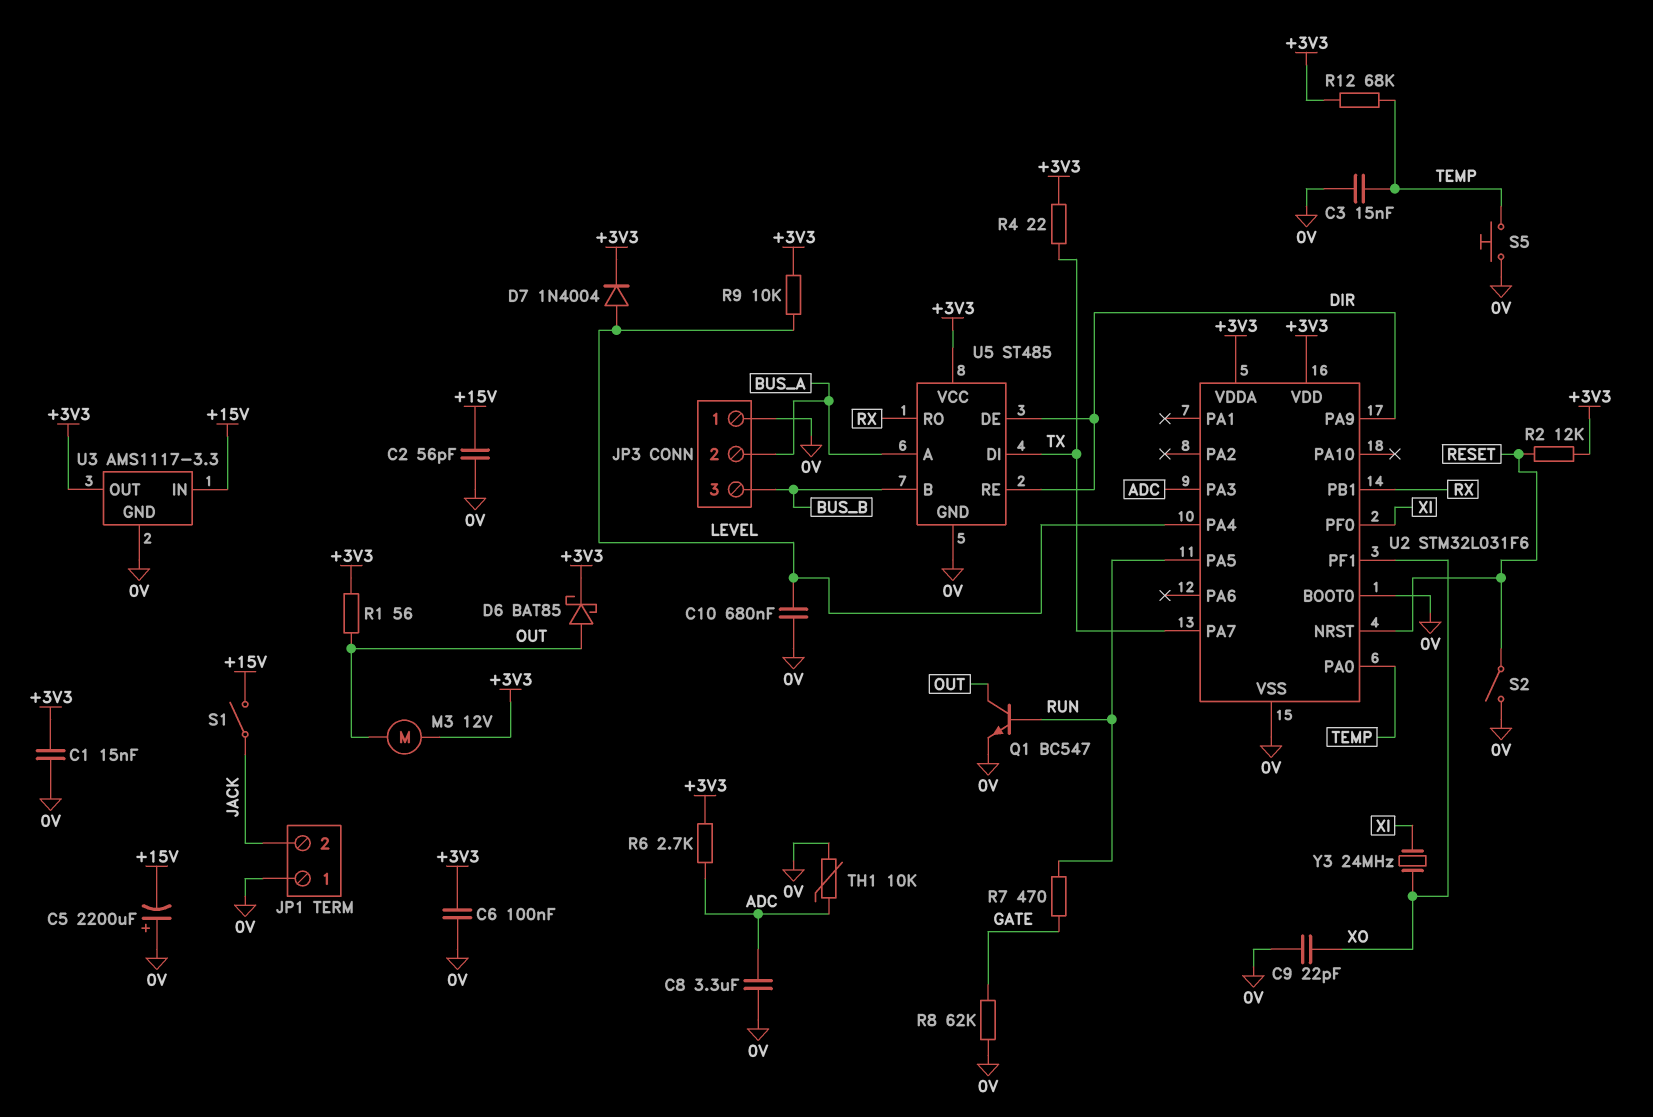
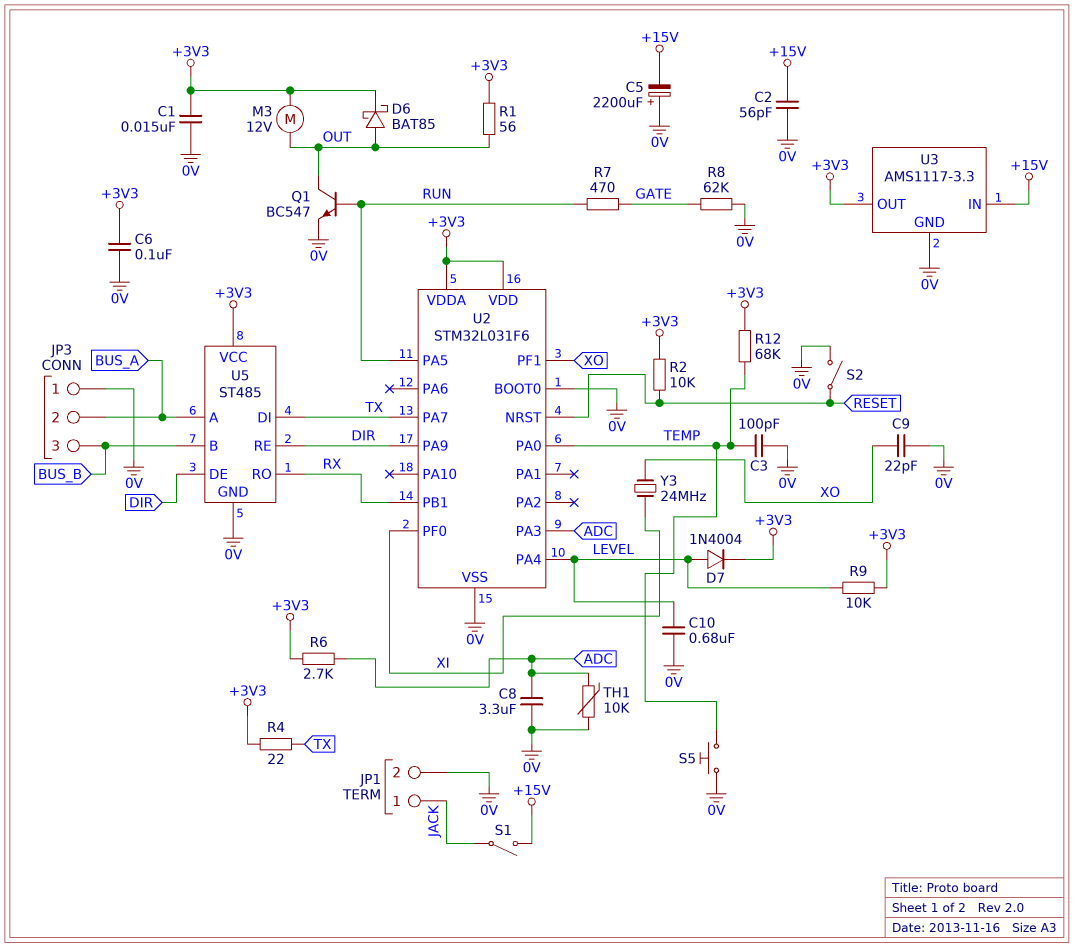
C3: 15nF (0V, TEMP) -> 100pF (0V, TEMP)
JP1 pin 1: 0V -> JACK
JP1 pin 2: JACK -> 0V
R2: 12k (+3V3, RESET) -> 10k (+3V3, RESET)

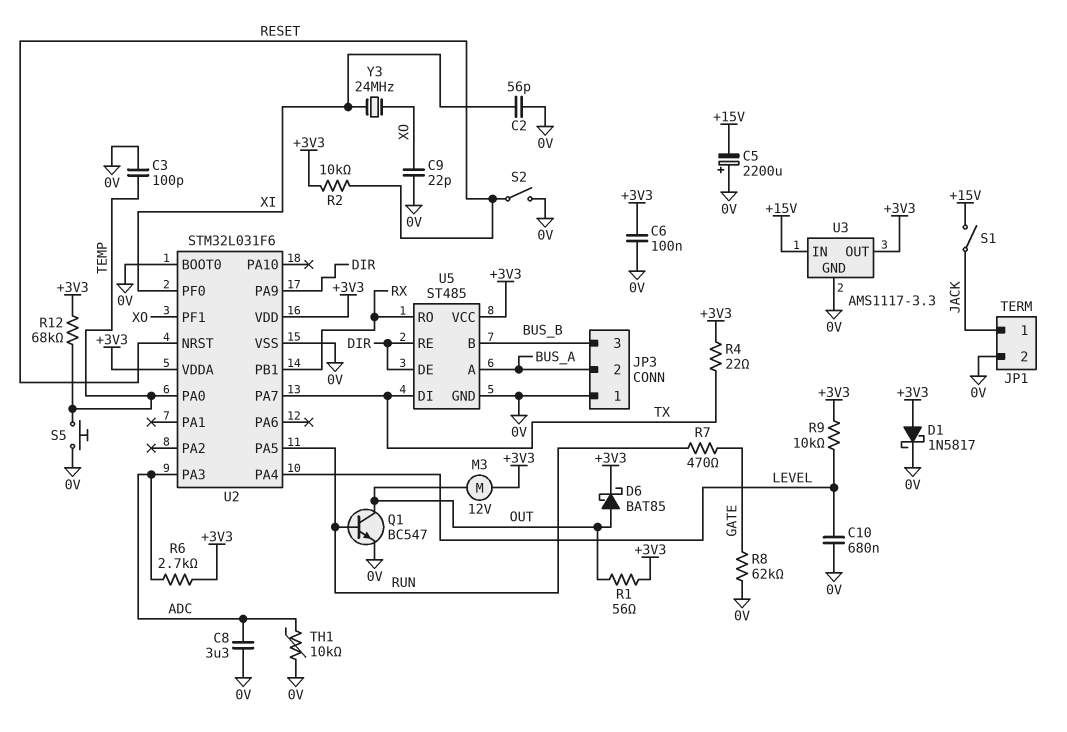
C1: 15nF (+3V3, 0V) -> none
C2: 56pF (+15V, 0V) -> 56pF (0V, XI)
D1: none -> schottky 1N5817 (A +3V3, K 0V)
D7: diode 1N4004 (A LEVEL, K +3V3) -> none

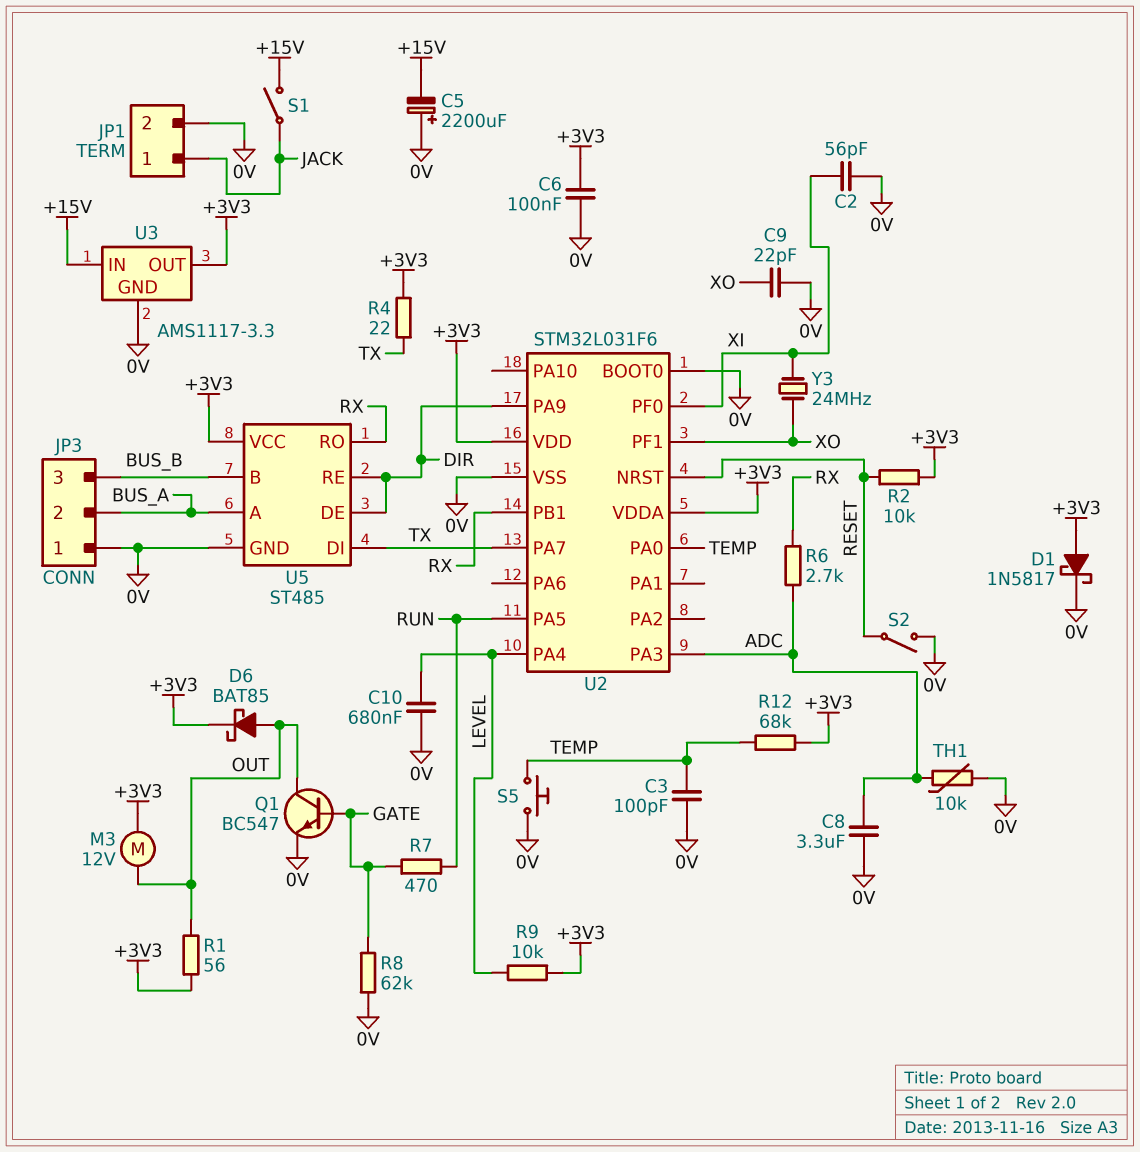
Q1: NPN BC547 (B RUN, C OUT, E 0V) -> NPN BC547 (B GATE, C OUT, E 0V)
R6: 2.7k (+3V3, ADC) -> 2.7k (ADC, RX)

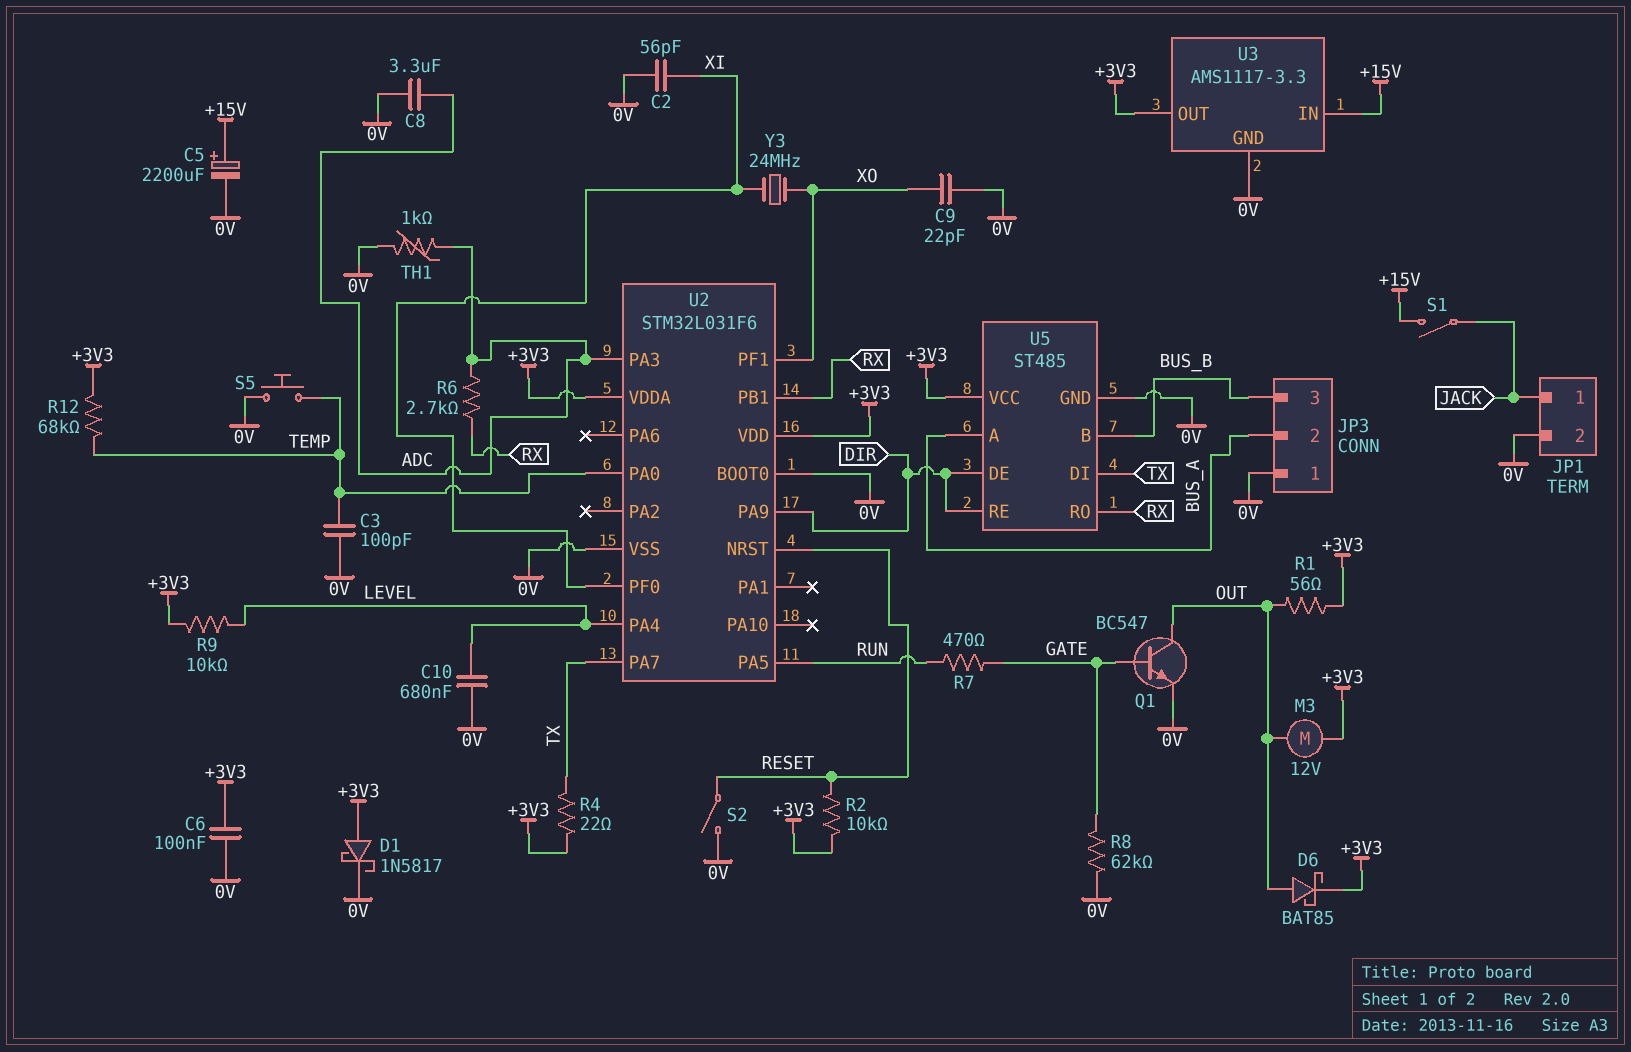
C5: 2200uF (plus 0V, minus +15V) -> 2200uF (plus +15V, minus 0V)
TH1: 10k (0V, ADC) -> 1k (0V, ADC)

